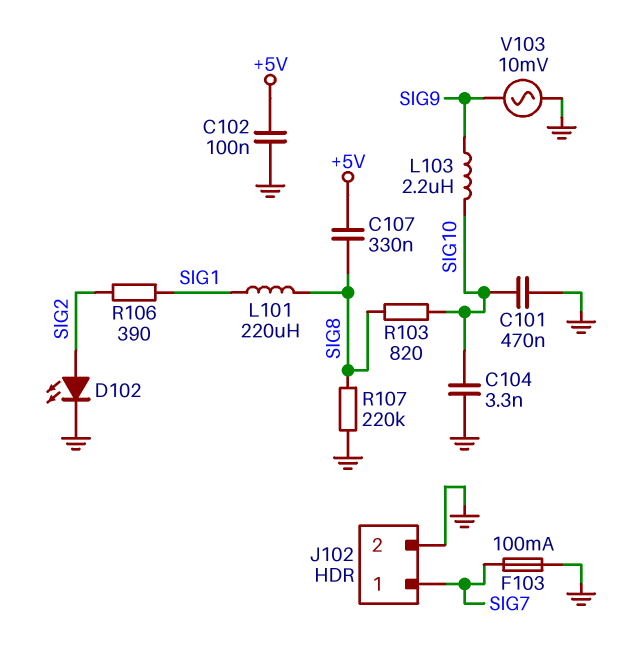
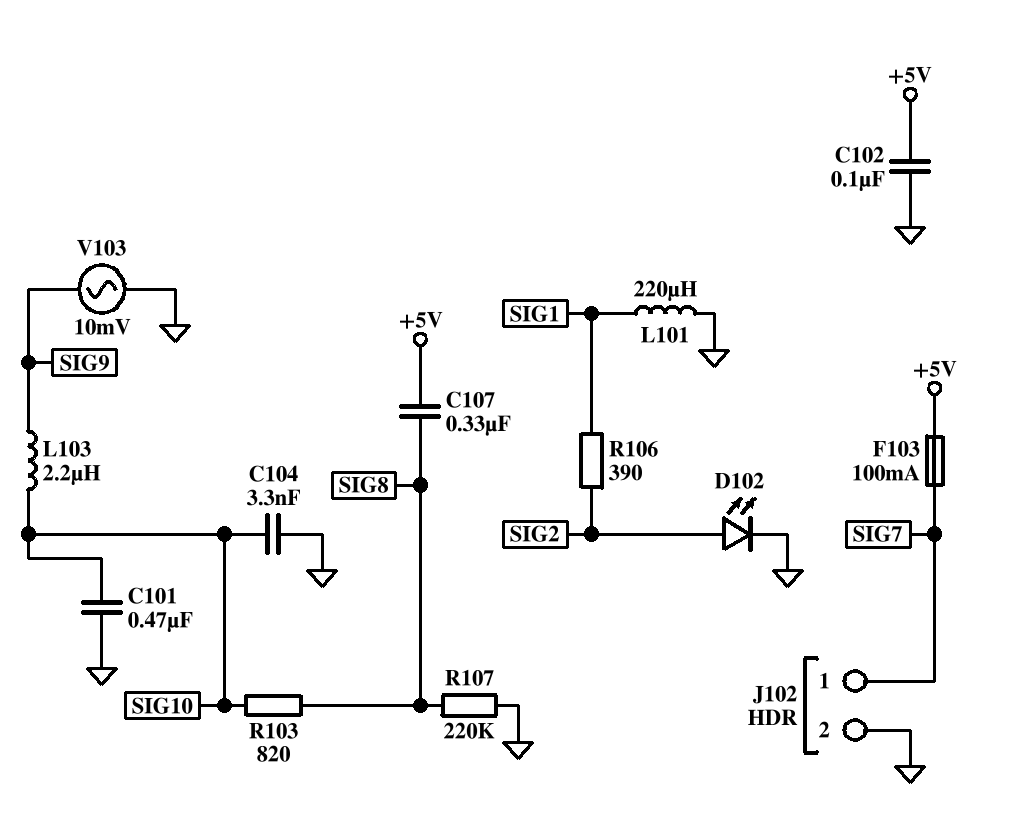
F103: 100mA (GND, SIG7) -> 100mA (+5V, SIG7)
L101: 220uH (SIG1, SIG8) -> 220uH (GND, SIG1)

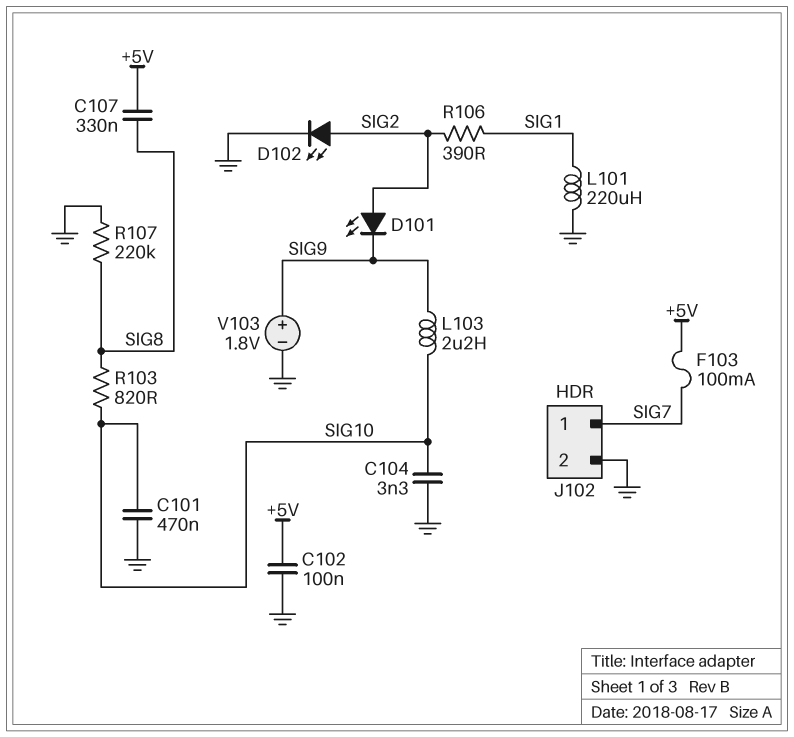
D101: none -> LED (A SIG2, K SIG9)
V103: AC 10mV (GND, SIG9) -> 1.8V (plus SIG9, minus GND)

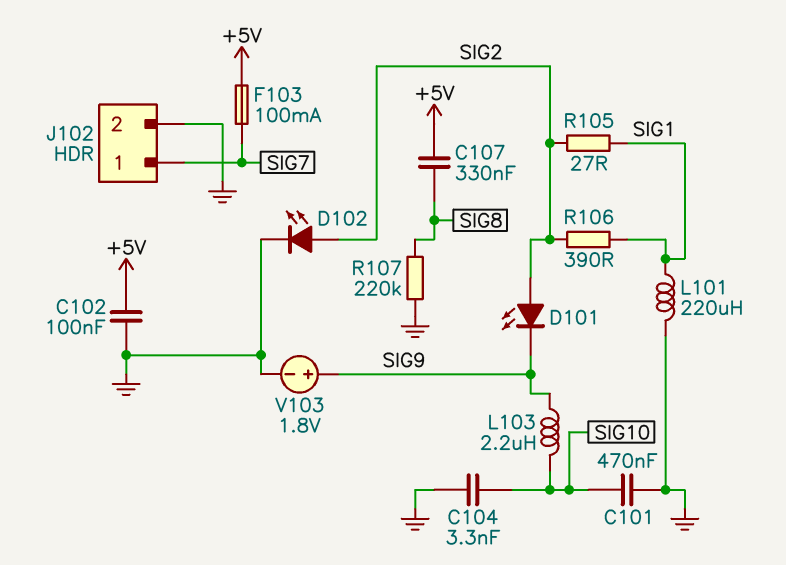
R103: 820 (SIG8, SIG10) -> none
R105: none -> 27 (SIG1, SIG2)

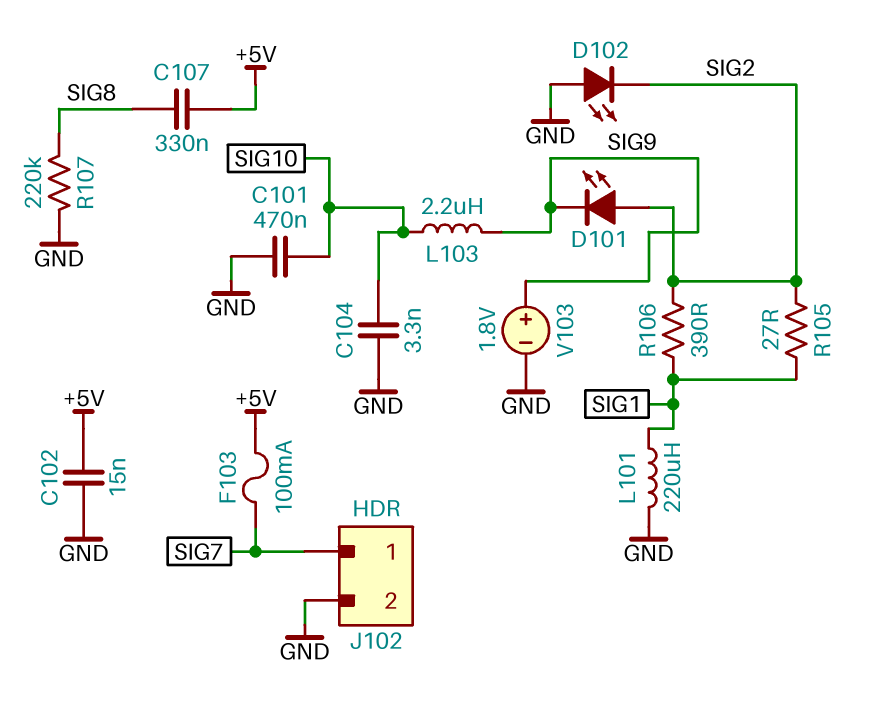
C102: 100nF (+5V, GND) -> 15nF (+5V, GND)
D102: LED (A SIG2, K GND) -> LED (A GND, K SIG2)

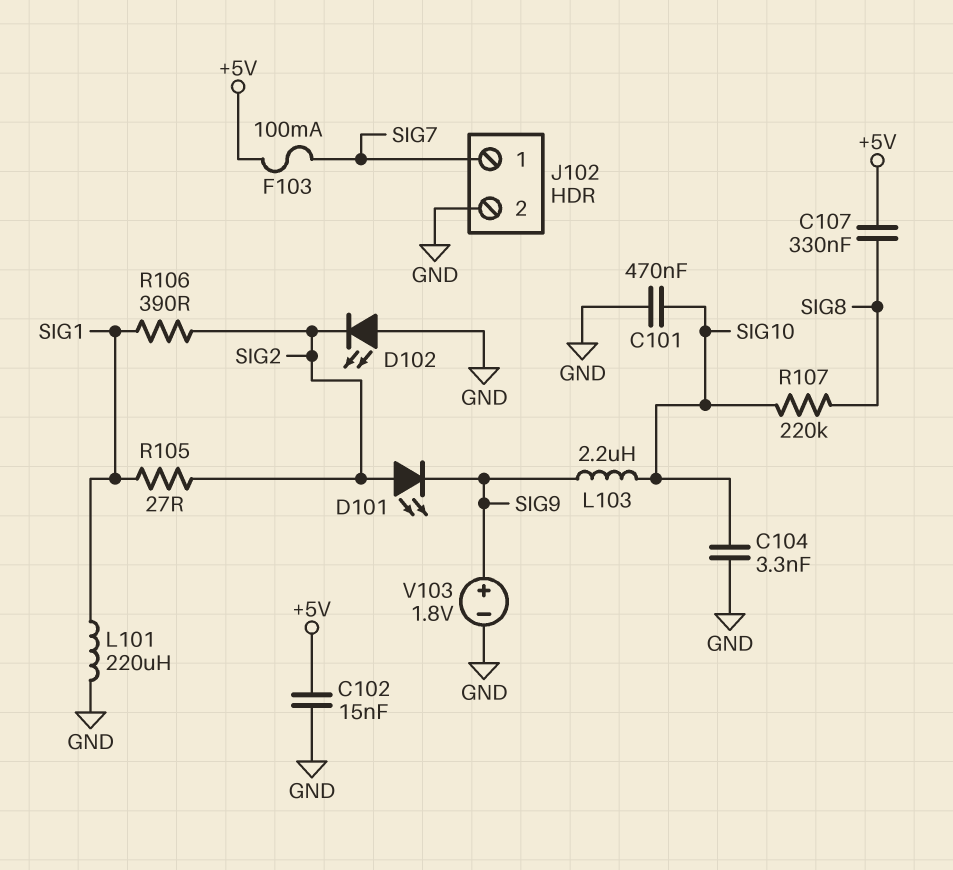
R107: 220k (GND, SIG8) -> 220k (SIG8, SIG10)

